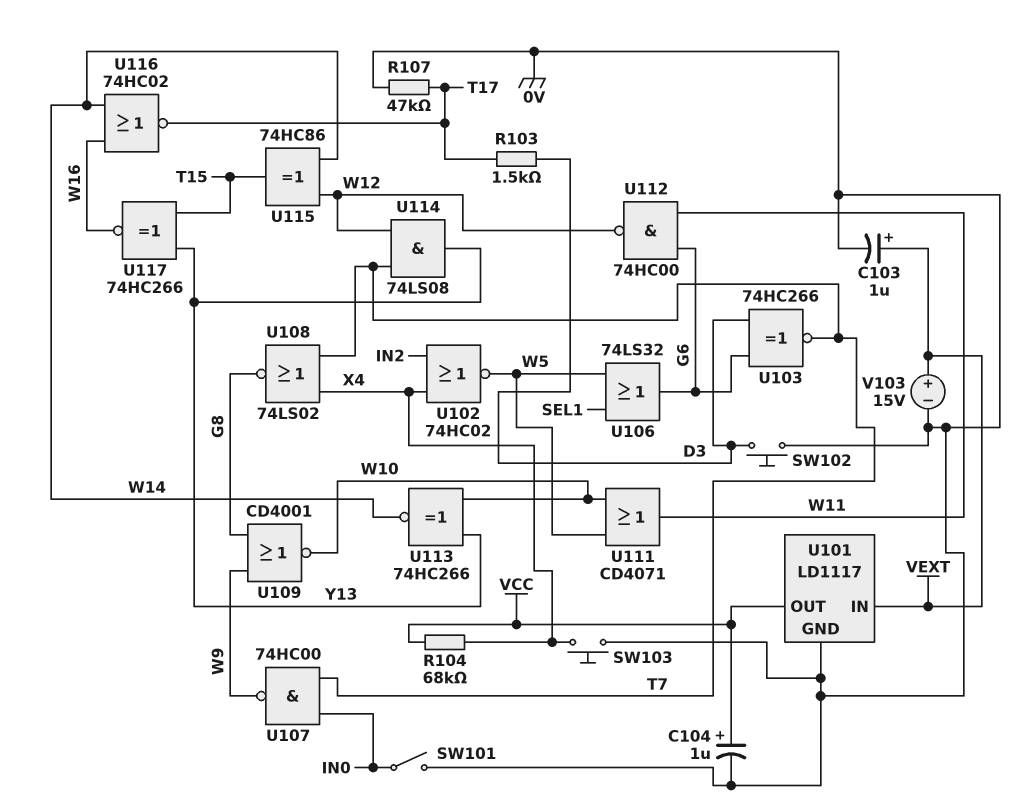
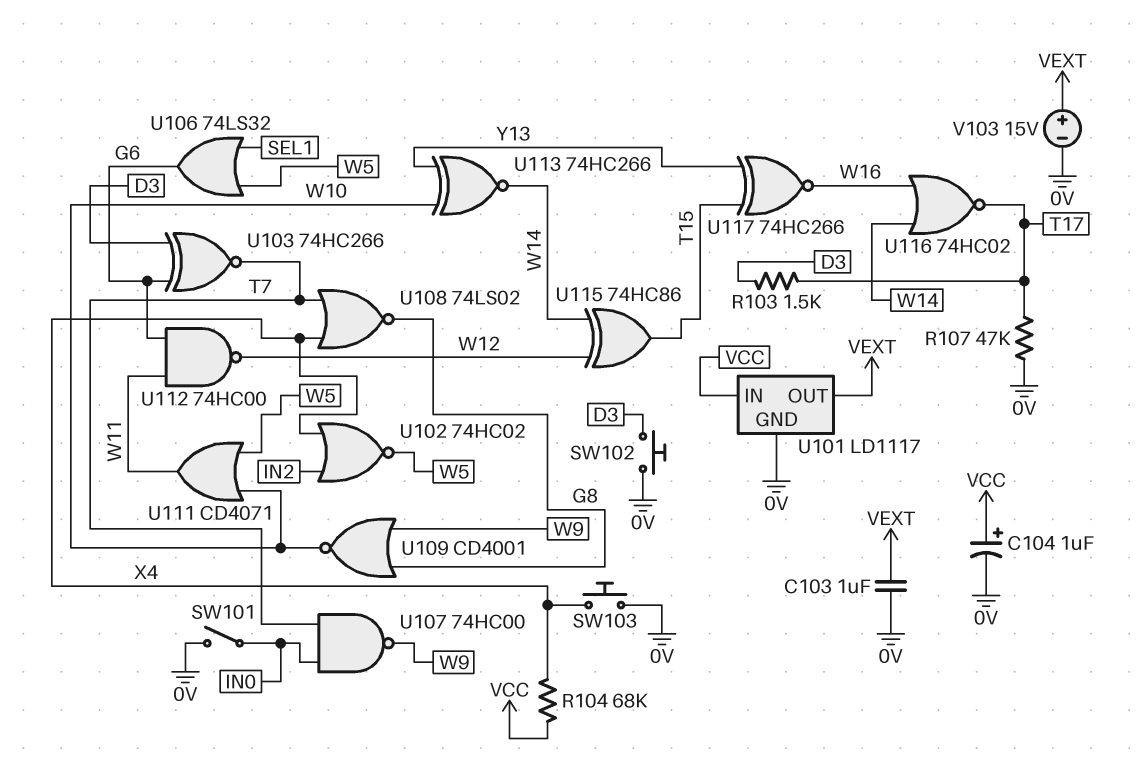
C103: 1uF (plus VEXT, minus 0V) -> 1uF (0V, VEXT)
U101 pin IN: VEXT -> VCC
U101 pin OUT: VCC -> VEXT
U114: AND 74LS08 (in T7, in W12, out Y13) -> none

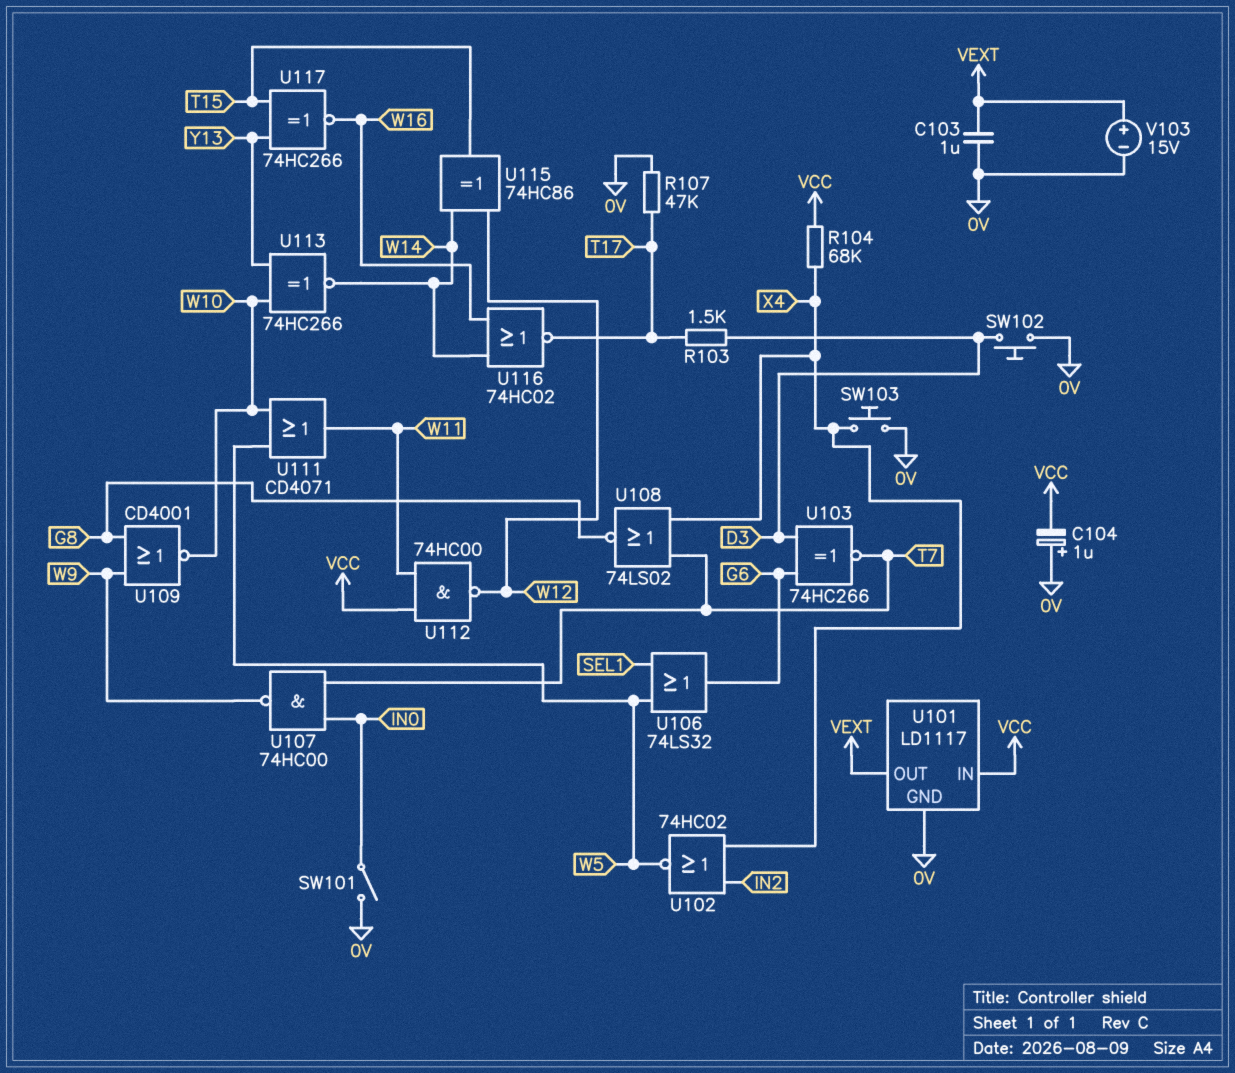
C104: 1uF (plus VCC, minus 0V) -> 1uF (plus 0V, minus VCC)
U112: NAND 74HC00 (in G6, in W11, out W12) -> NAND 74HC00 (in VCC, in W11, out W12)

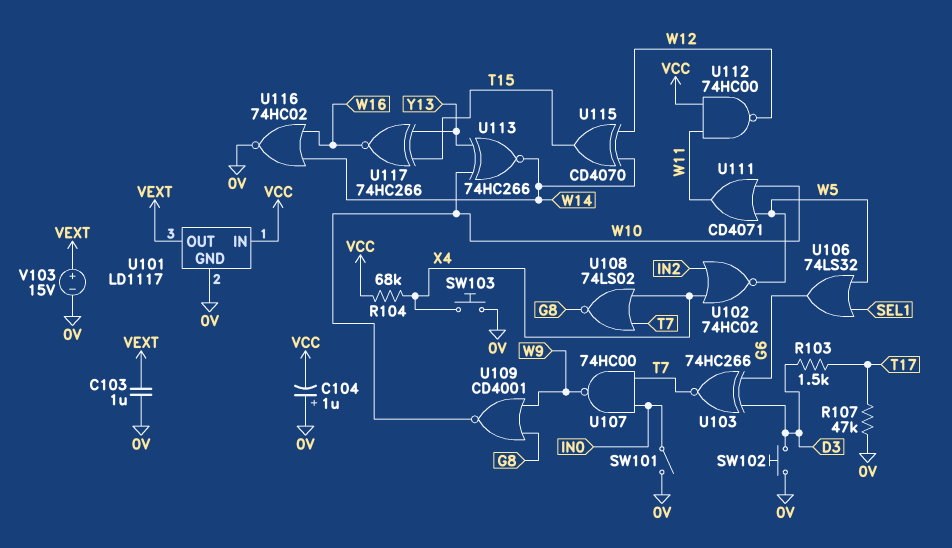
U115: XOR 74HC86 (in W12, in W14, out T15) -> XOR CD4070 (in W12, in W14, out T15)
U116: NOR 74HC02 (in W14, in W16, out T17) -> NOR 74HC02 (in W14, in W16, out 0V)

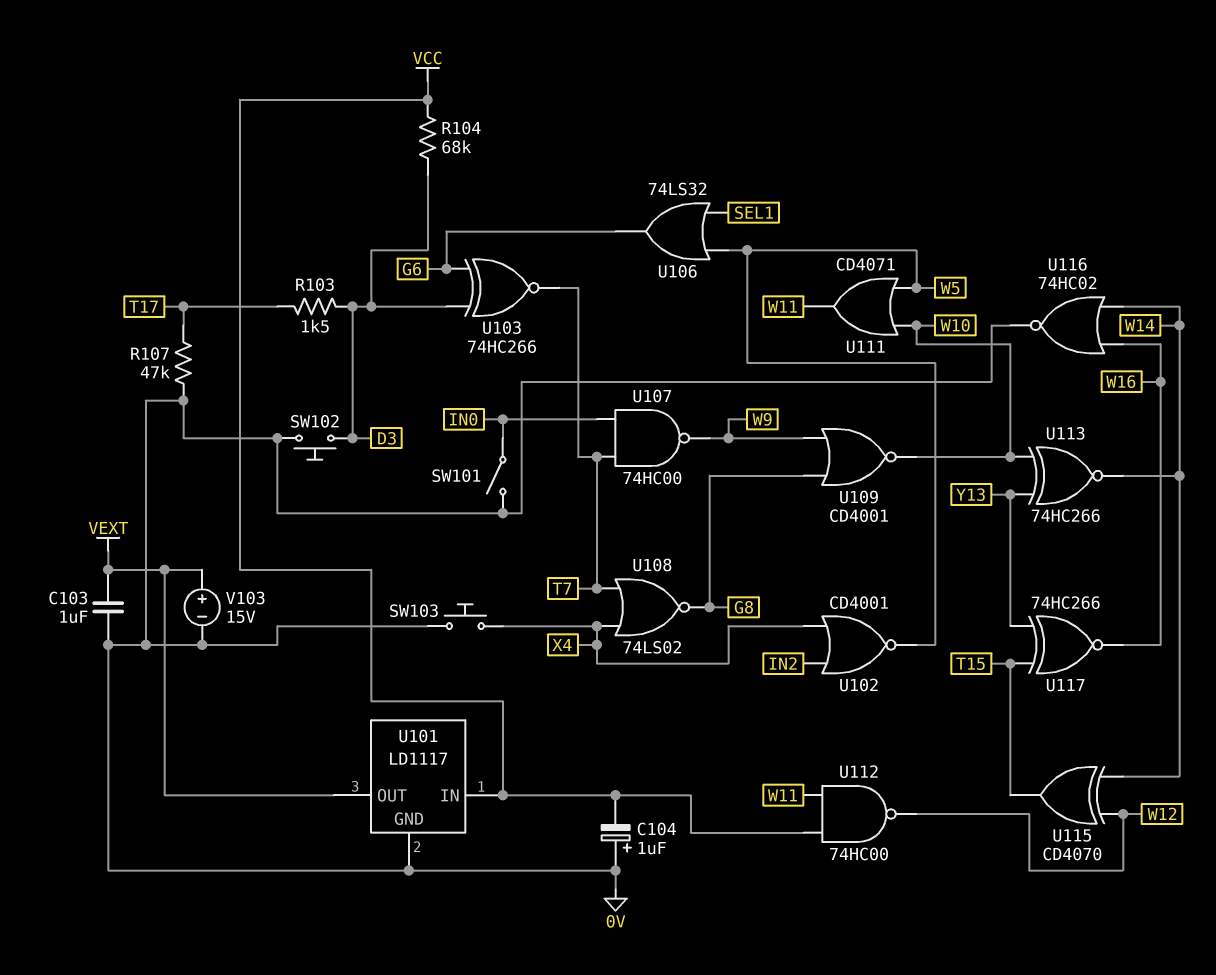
R104: 68k (VCC, X4) -> 68k (D3, VCC)
U102: NOR 74HC02 (in IN2, in X4, out W5) -> NOR CD4001 (in IN2, in X4, out W5)

